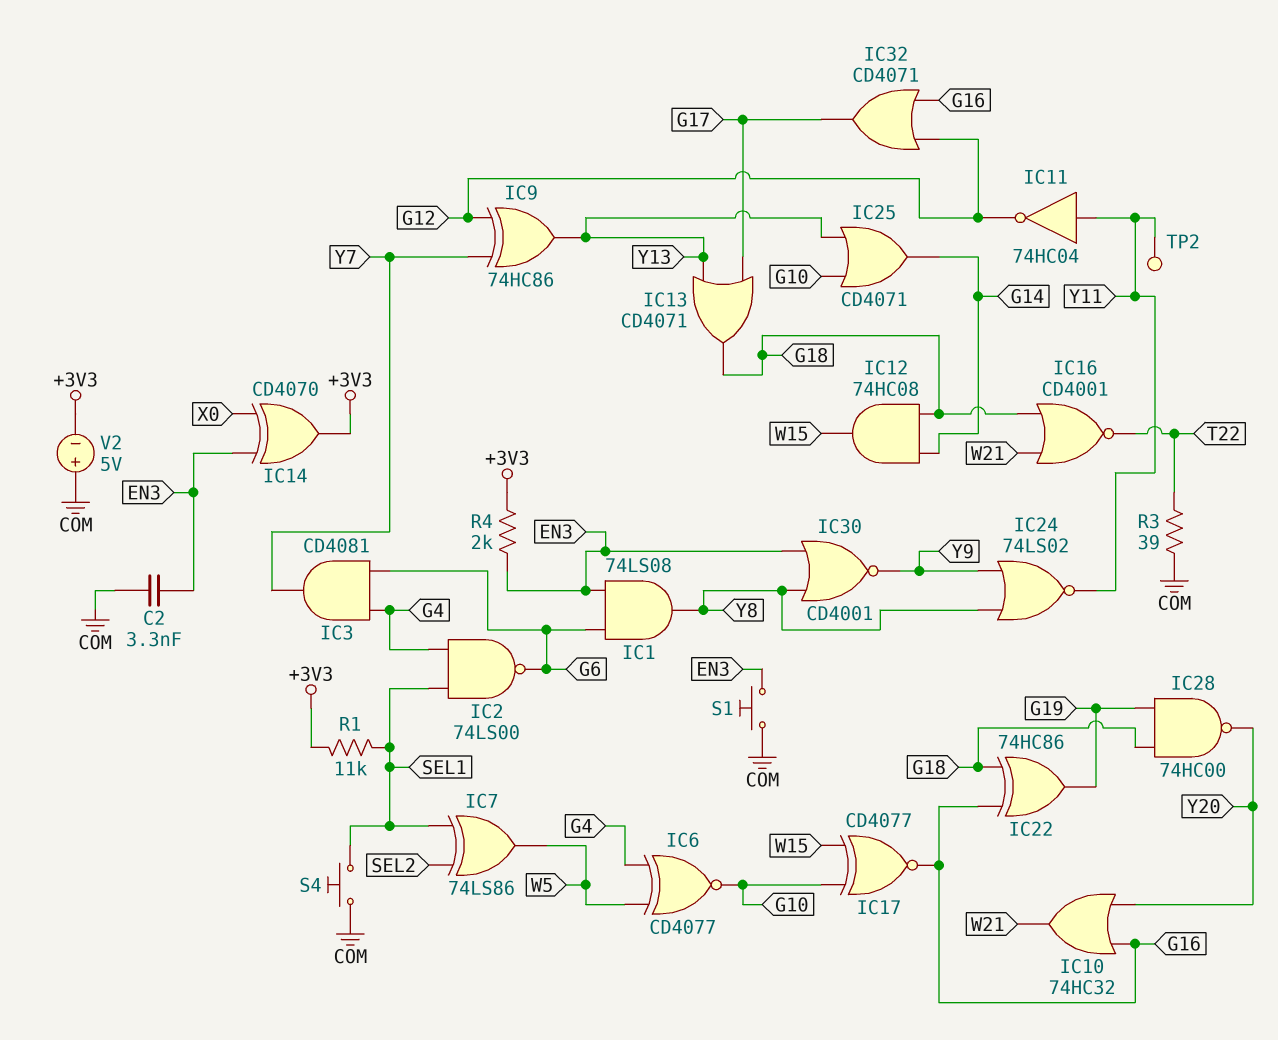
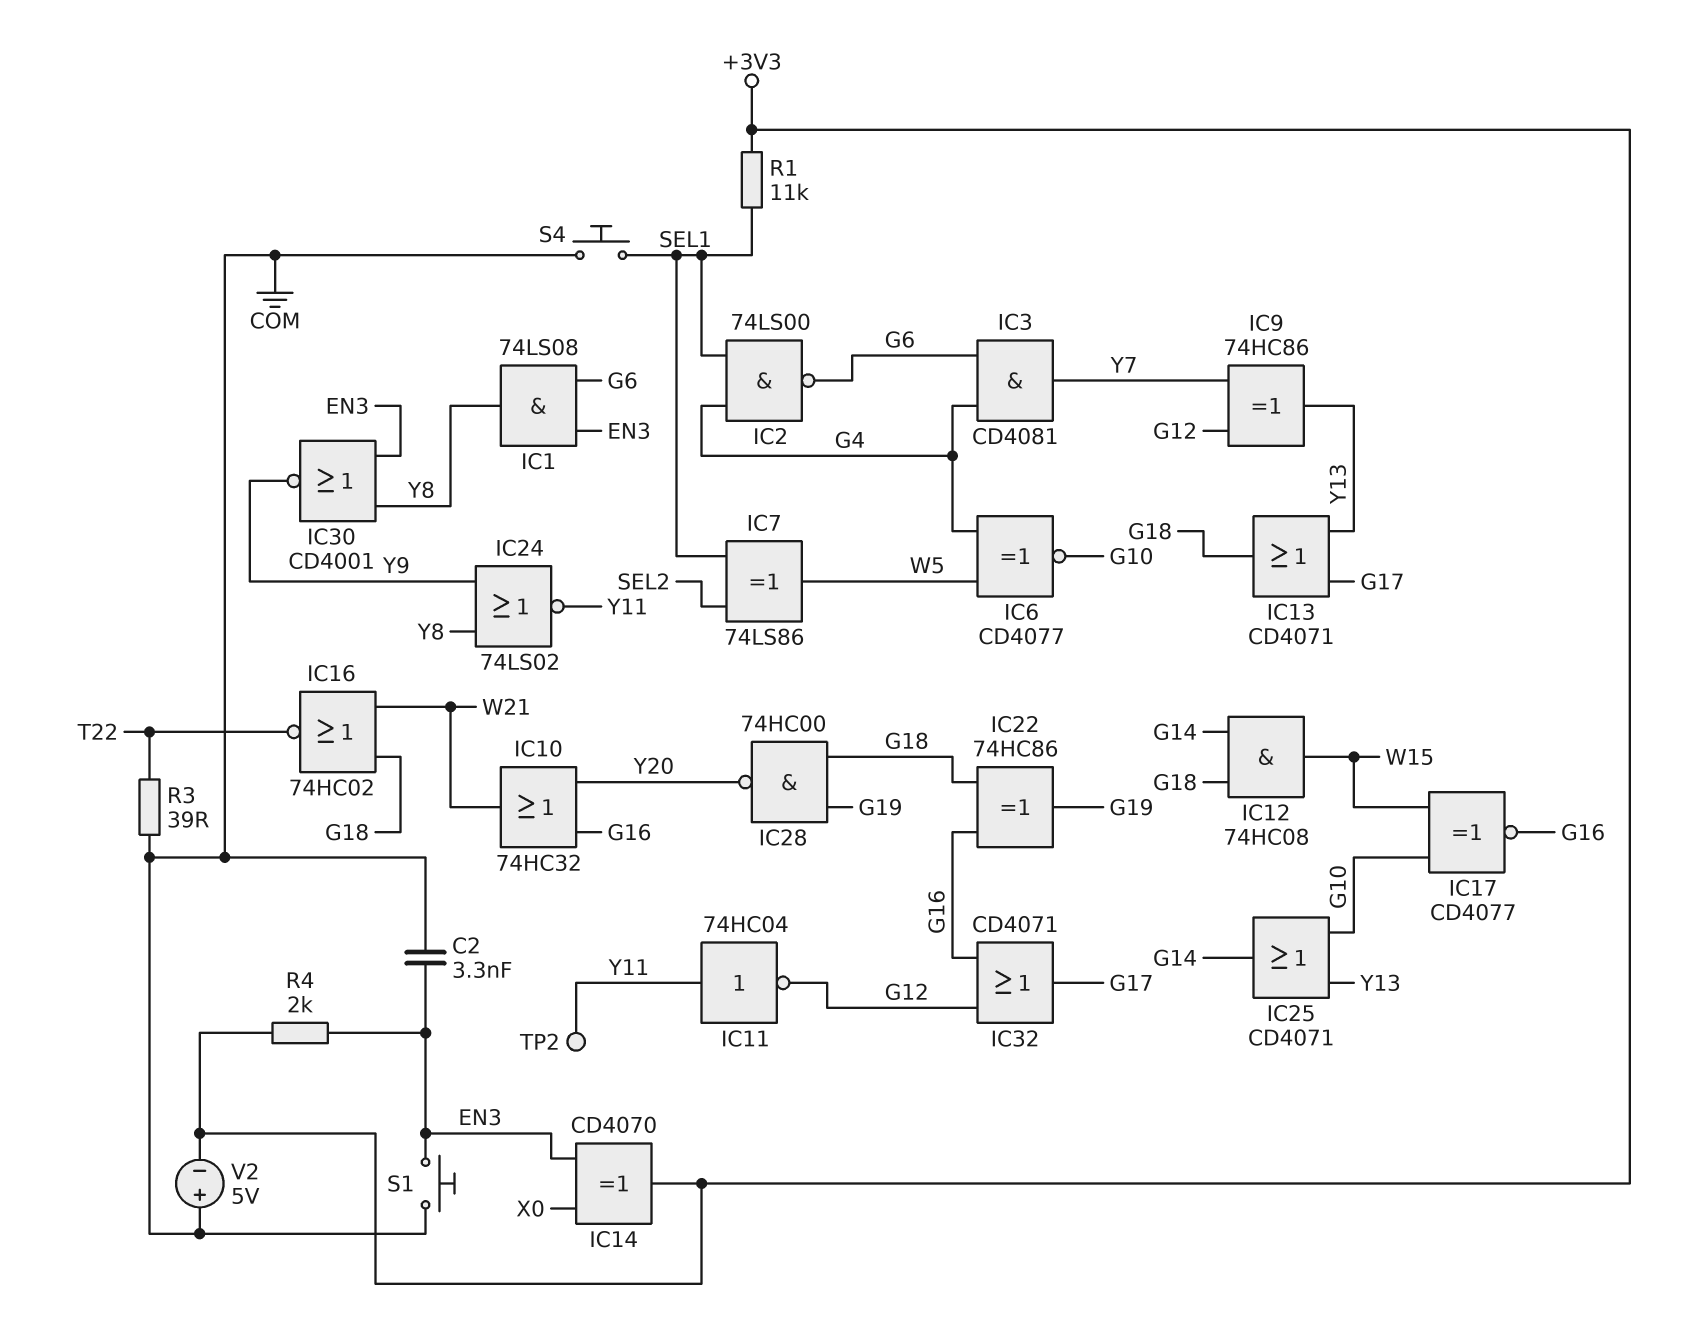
IC16: NOR CD4001 (in G18, in W21, out T22) -> NOR 74HC02 (in G18, in W21, out T22)

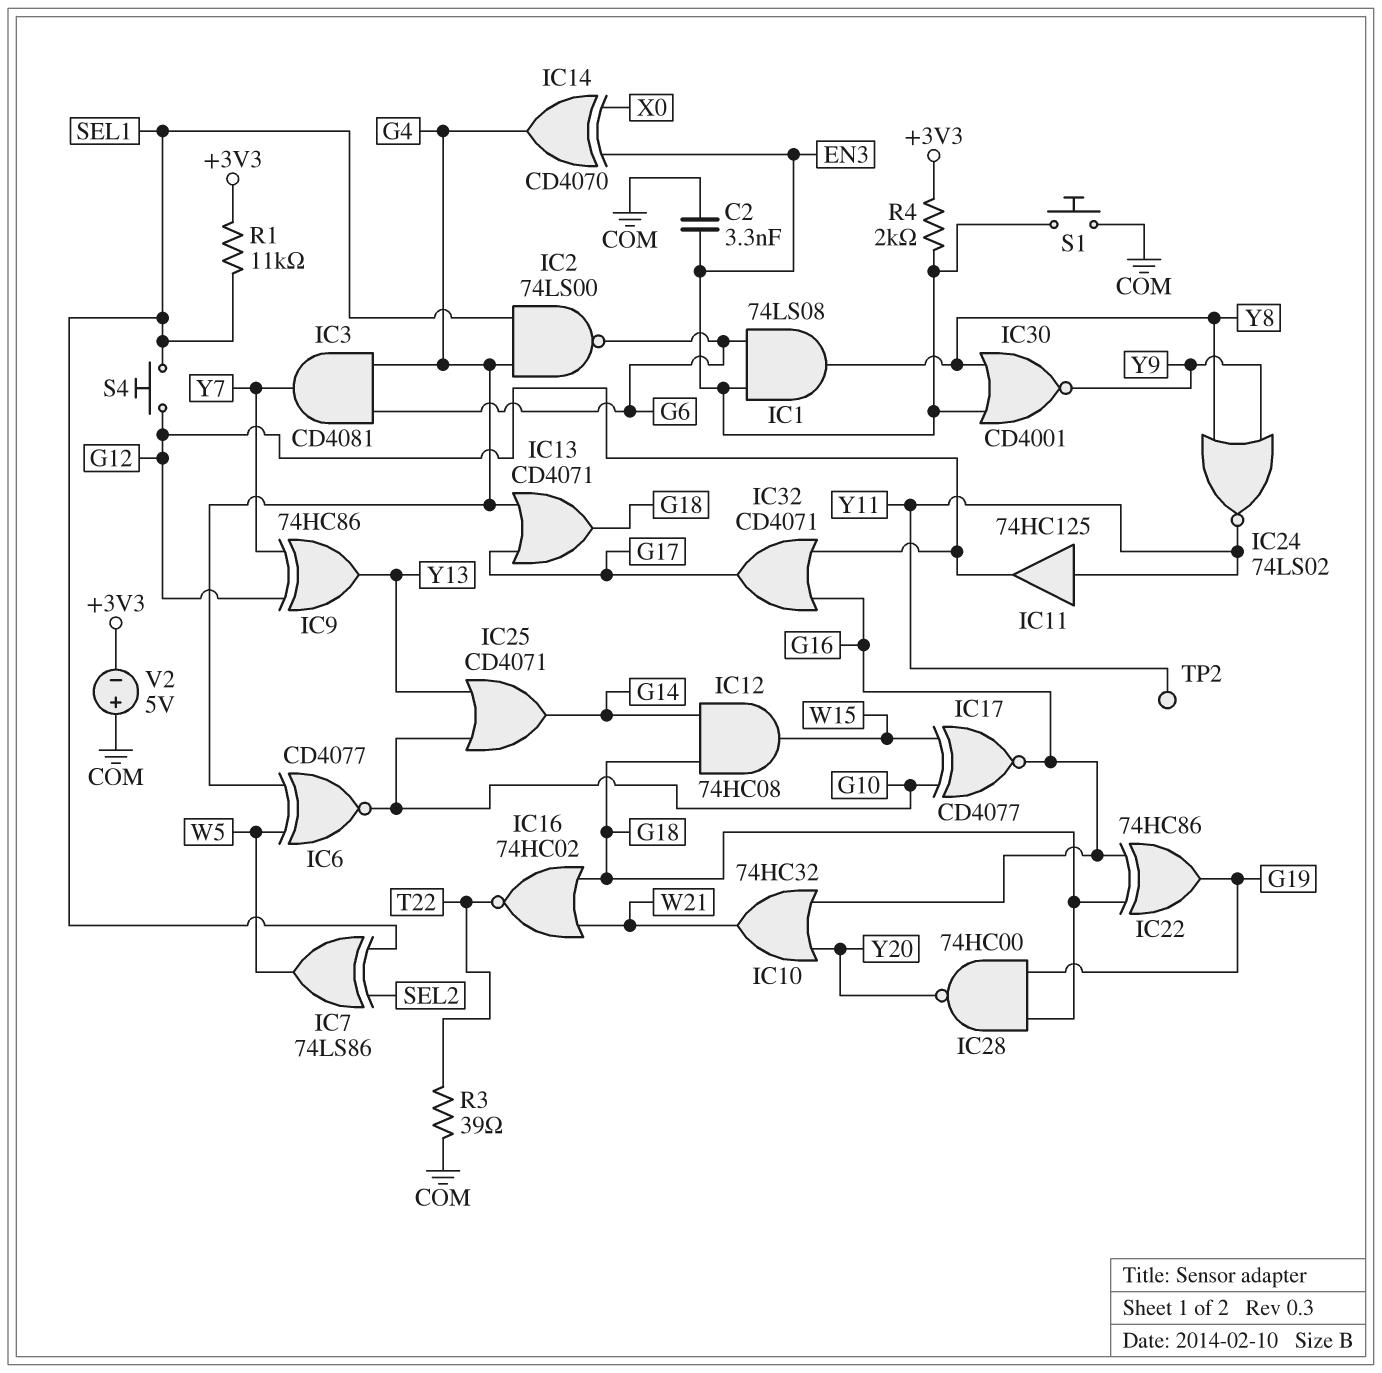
IC11: NOT 74HC04 (in Y11, out G12) -> buffer 74HC125 (in Y11, out G12)
IC13: OR CD4071 (in G17, in Y13, out G18) -> OR CD4071 (in G4, in G17, out G18)
IC14: XOR CD4070 (in EN3, in X0, out +3V3) -> XOR CD4070 (in EN3, in X0, out G4)
S4: button (COM, SEL1) -> button (G12, SEL1)

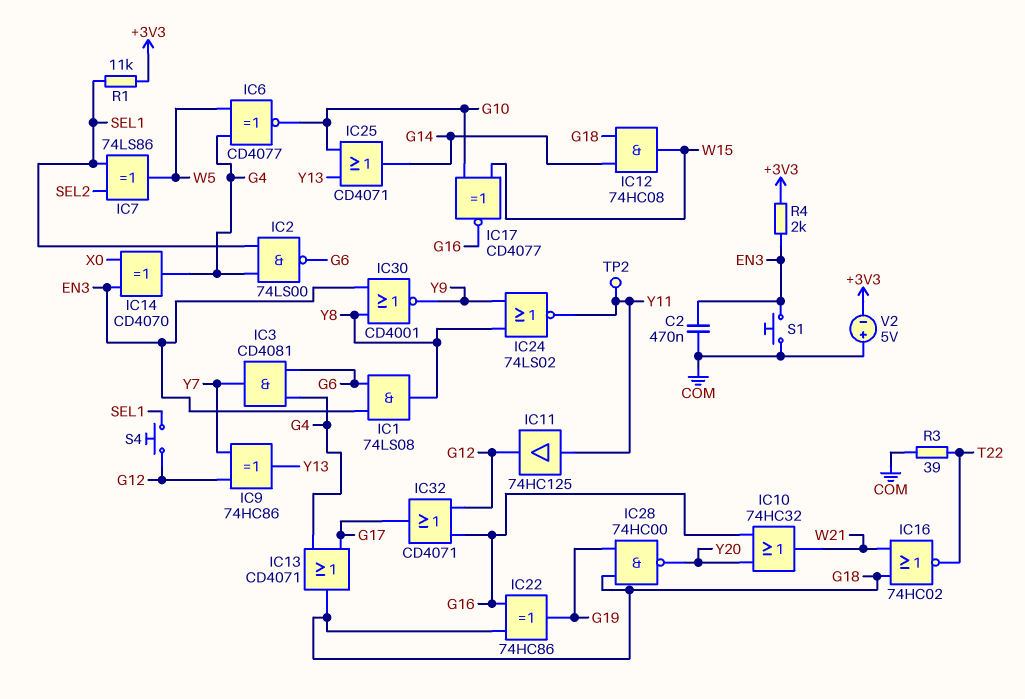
C2: 3.3nF (COM, EN3) -> 470nF (COM, EN3)

